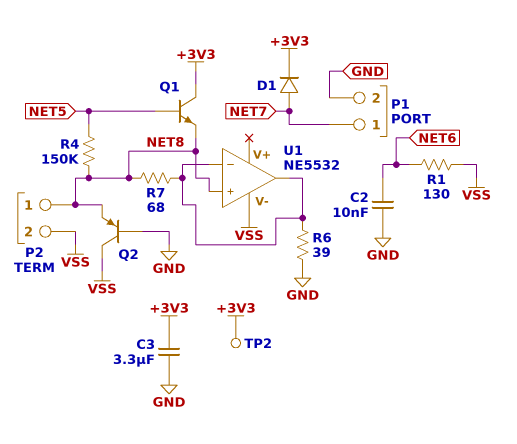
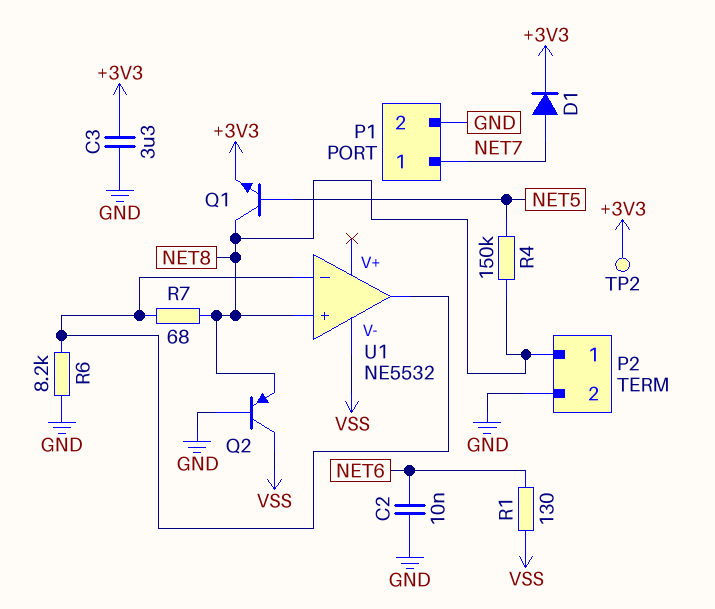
P2 pin 2: VSS -> GND
Q1: NPN (B NET5, C +3V3, E NET8) -> NPN (B NET5, C NET8, E +3V3)
R6: 39 (GND, U1/in-) -> 8.2k (GND, U1/in-)

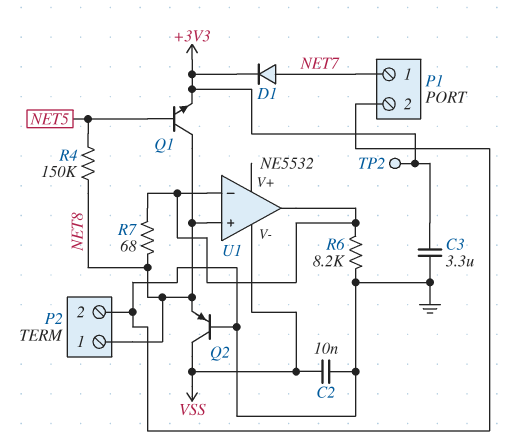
C2: 10nF (GND, NET6) -> 10nF (GND, VSS)
R1: 130 (NET6, VSS) -> none

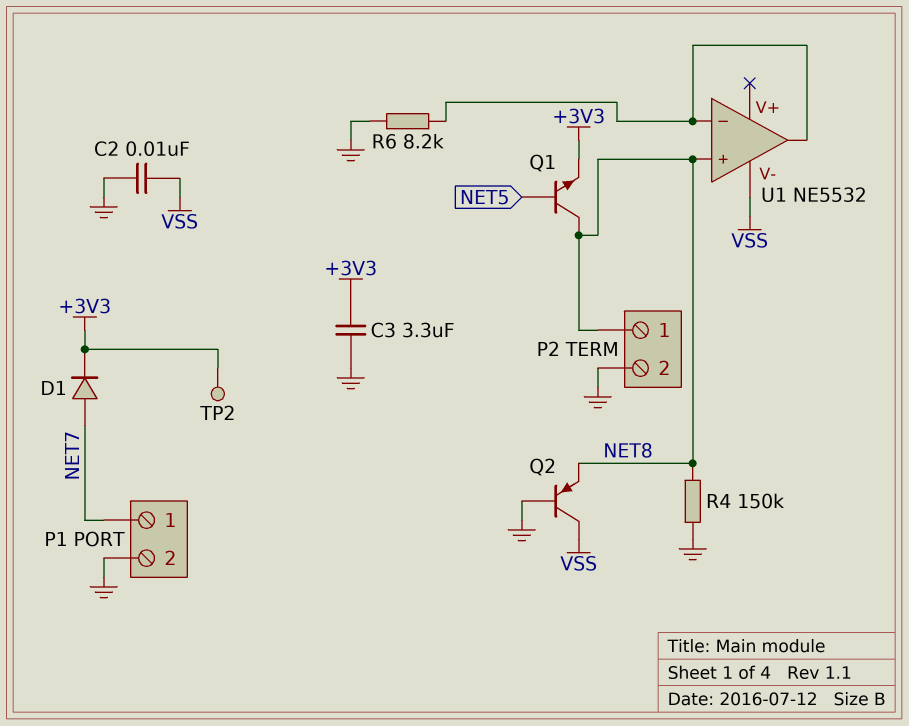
R4: 150k (NET5, NET8) -> 150k (GND, NET8)
R7: 68 (NET8, U1/in-) -> none

